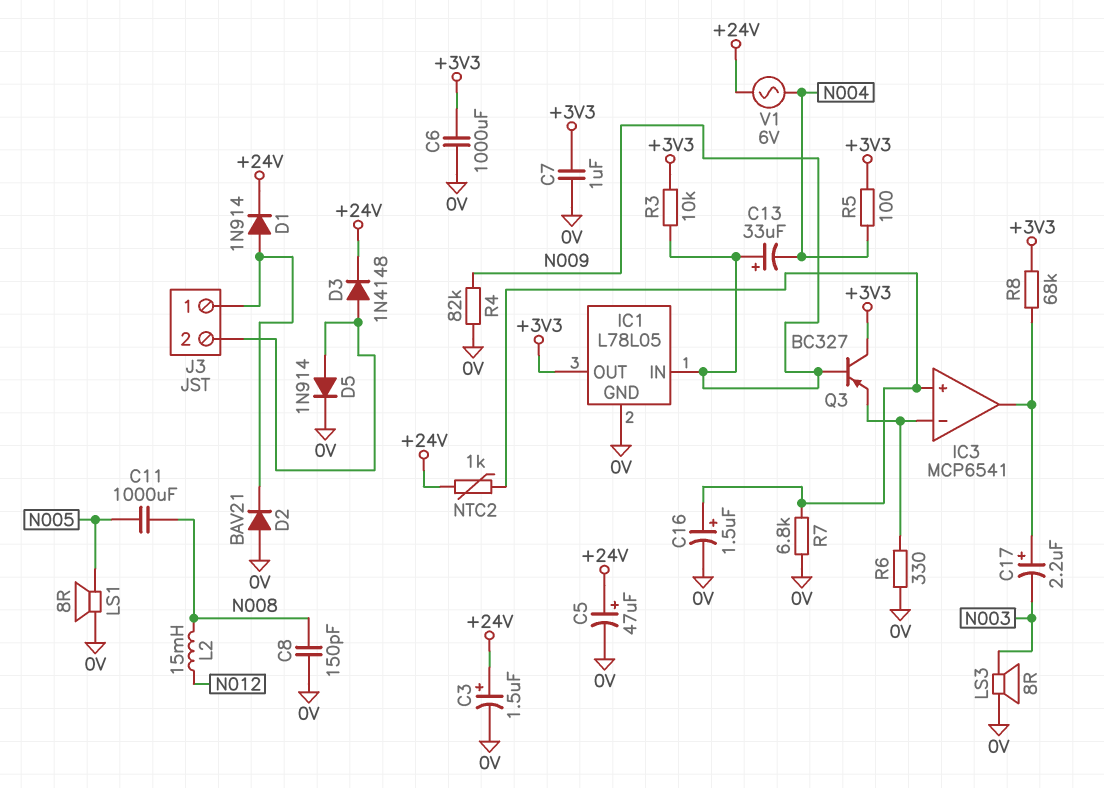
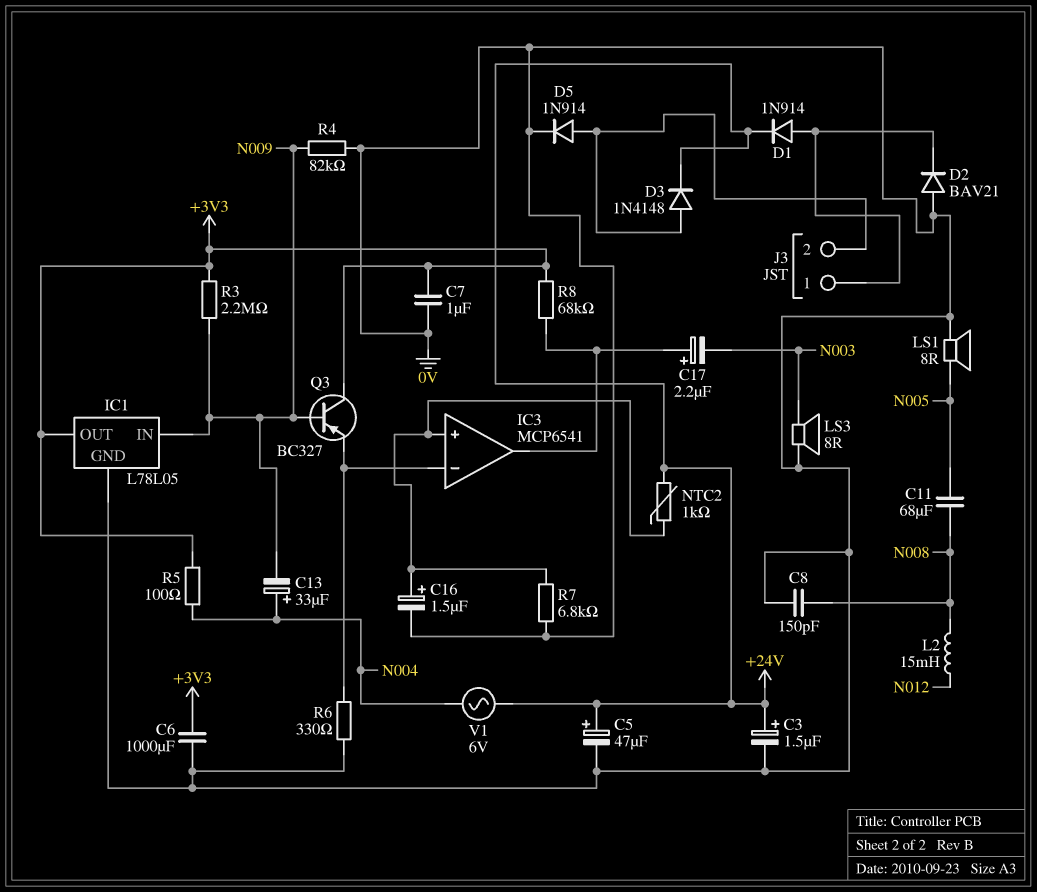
C11: 1000uF (N005, N008) -> 68uF (N005, N008)
C13: 33uF (plus N009, minus N004) -> 33uF (plus N004, minus N009)
R3: 10k (+3V3, N009) -> 2.2M (+3V3, N009)

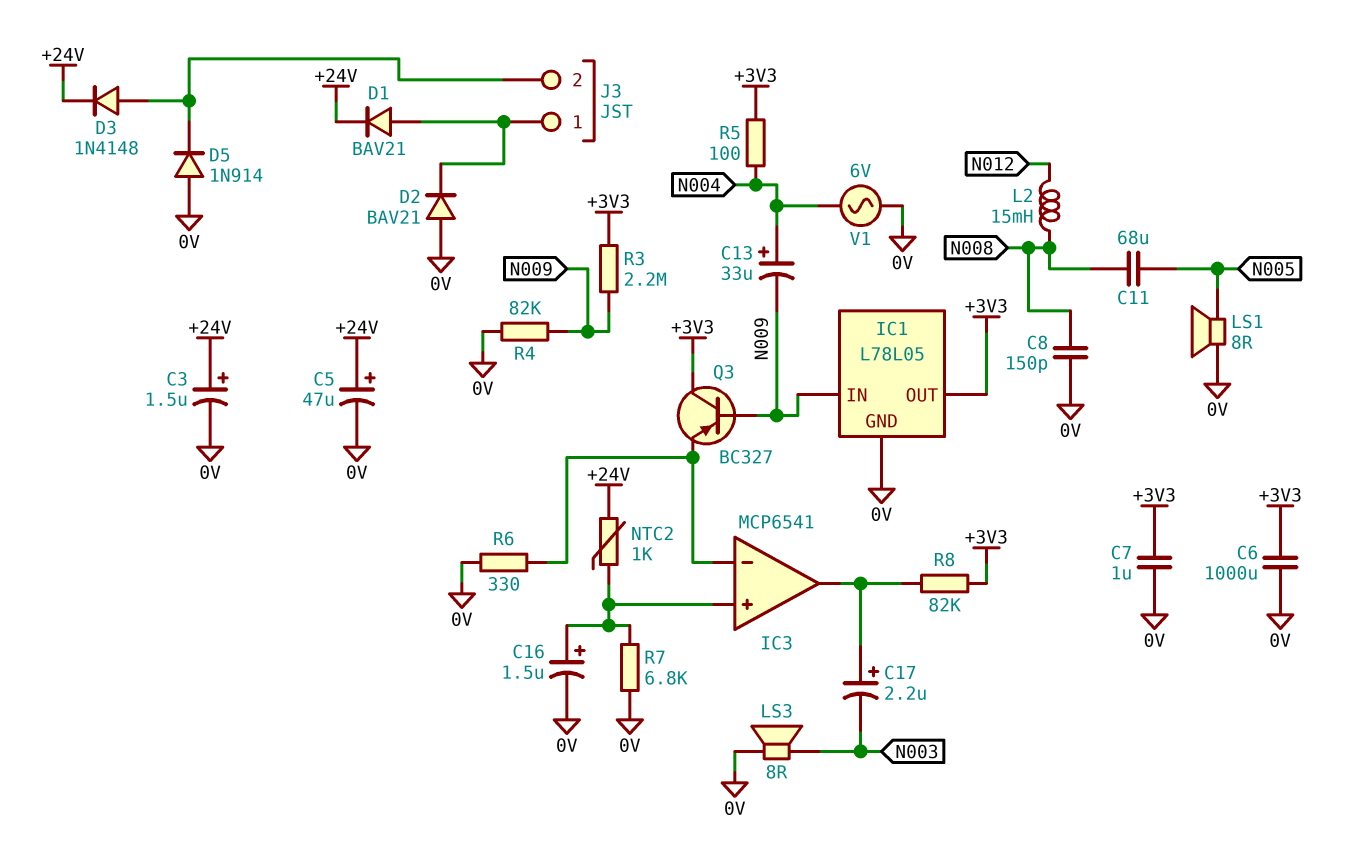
D1: diode 1N914 (A J3/1, K +24V) -> diode BAV21 (A J3/1, K +24V)
D5: diode 1N914 (A J3/2, K 0V) -> diode 1N914 (A 0V, K J3/2)
R8: 68k (+3V3, IC3/out) -> 82k (+3V3, IC3/out)
V1: AC 6V (+24V, N004) -> AC 6V (0V, N004)

